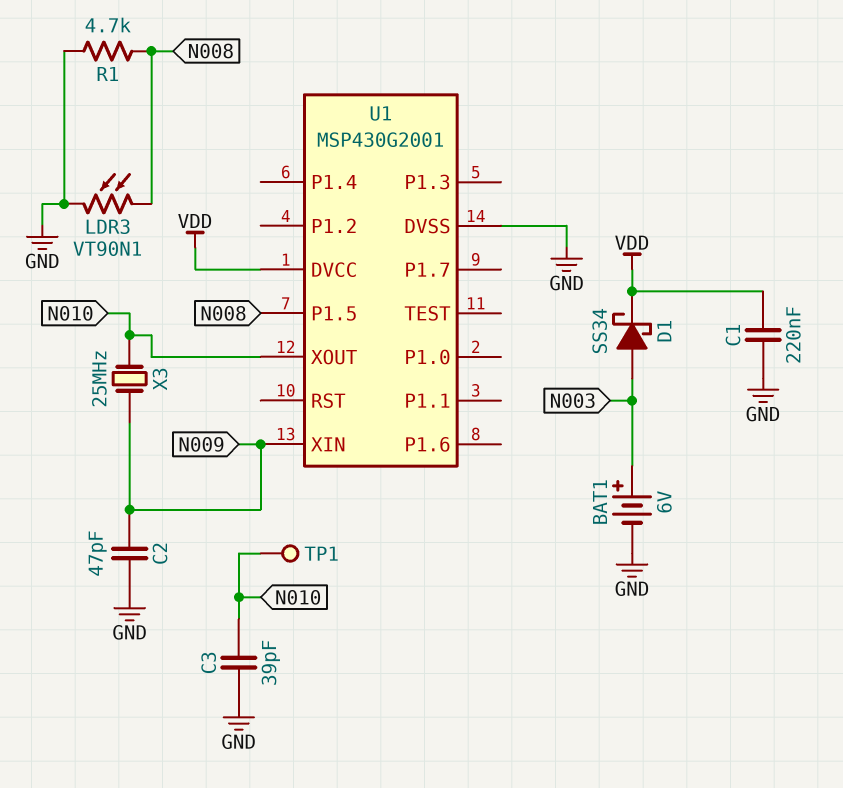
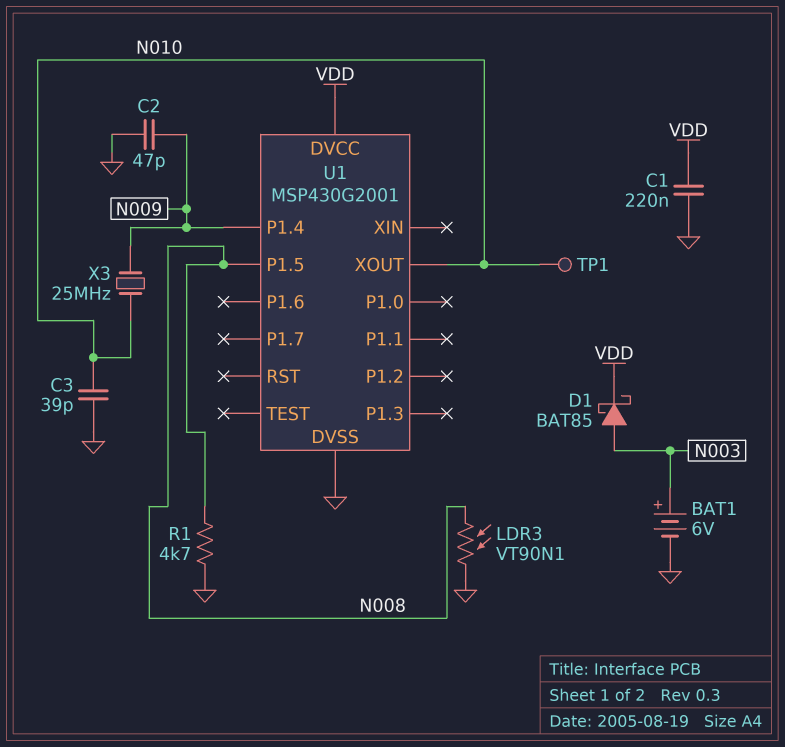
D1: schottky SS34 (A N003, K VDD) -> schottky BAT85 (A N003, K VDD)
U1 pin P1.4: none -> N009
U1 pin XIN: N009 -> none

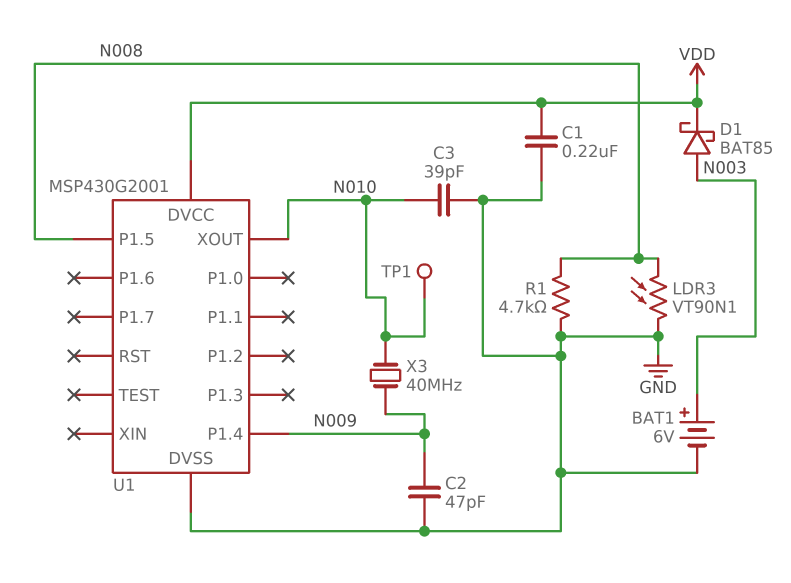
X3: 25MHz (N009, N010) -> 40MHz (N009, N010)

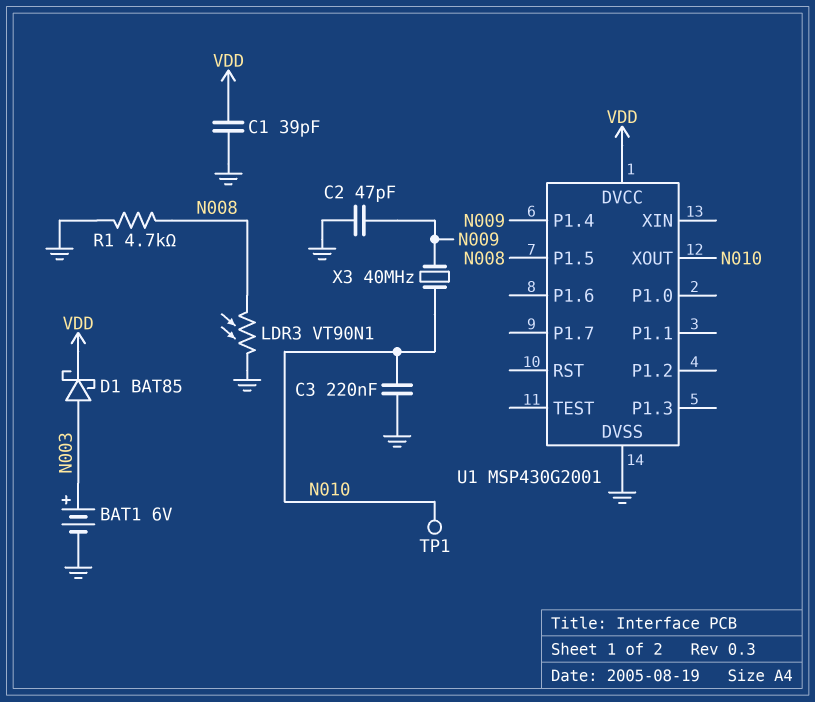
C1: 220nF (GND, VDD) -> 39pF (GND, VDD)
C3: 39pF (GND, N010) -> 220nF (GND, N010)

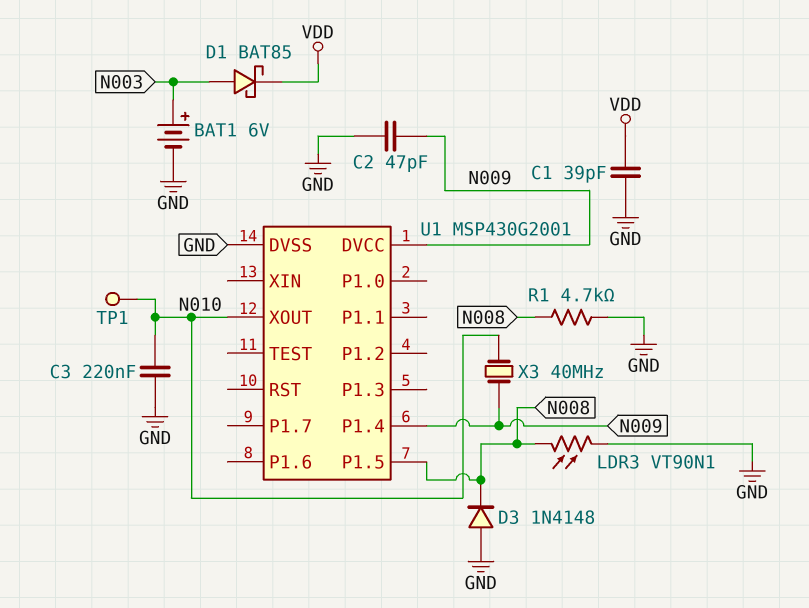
D3: none -> diode 1N4148 (A GND, K N008)
U1 pin DVCC: VDD -> N009

